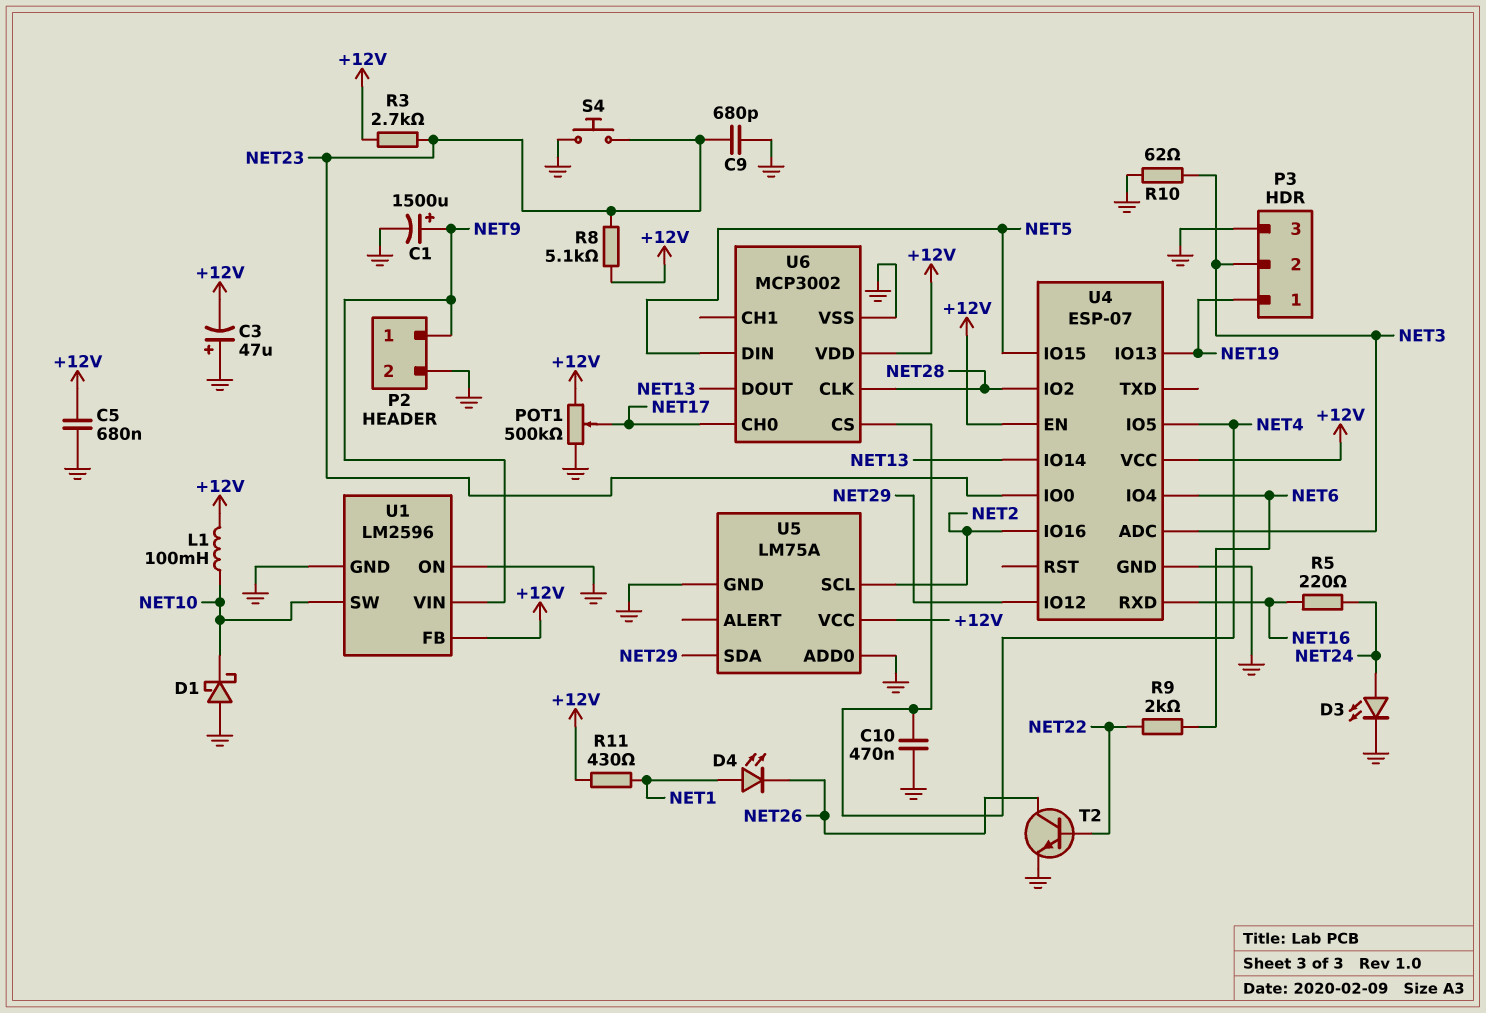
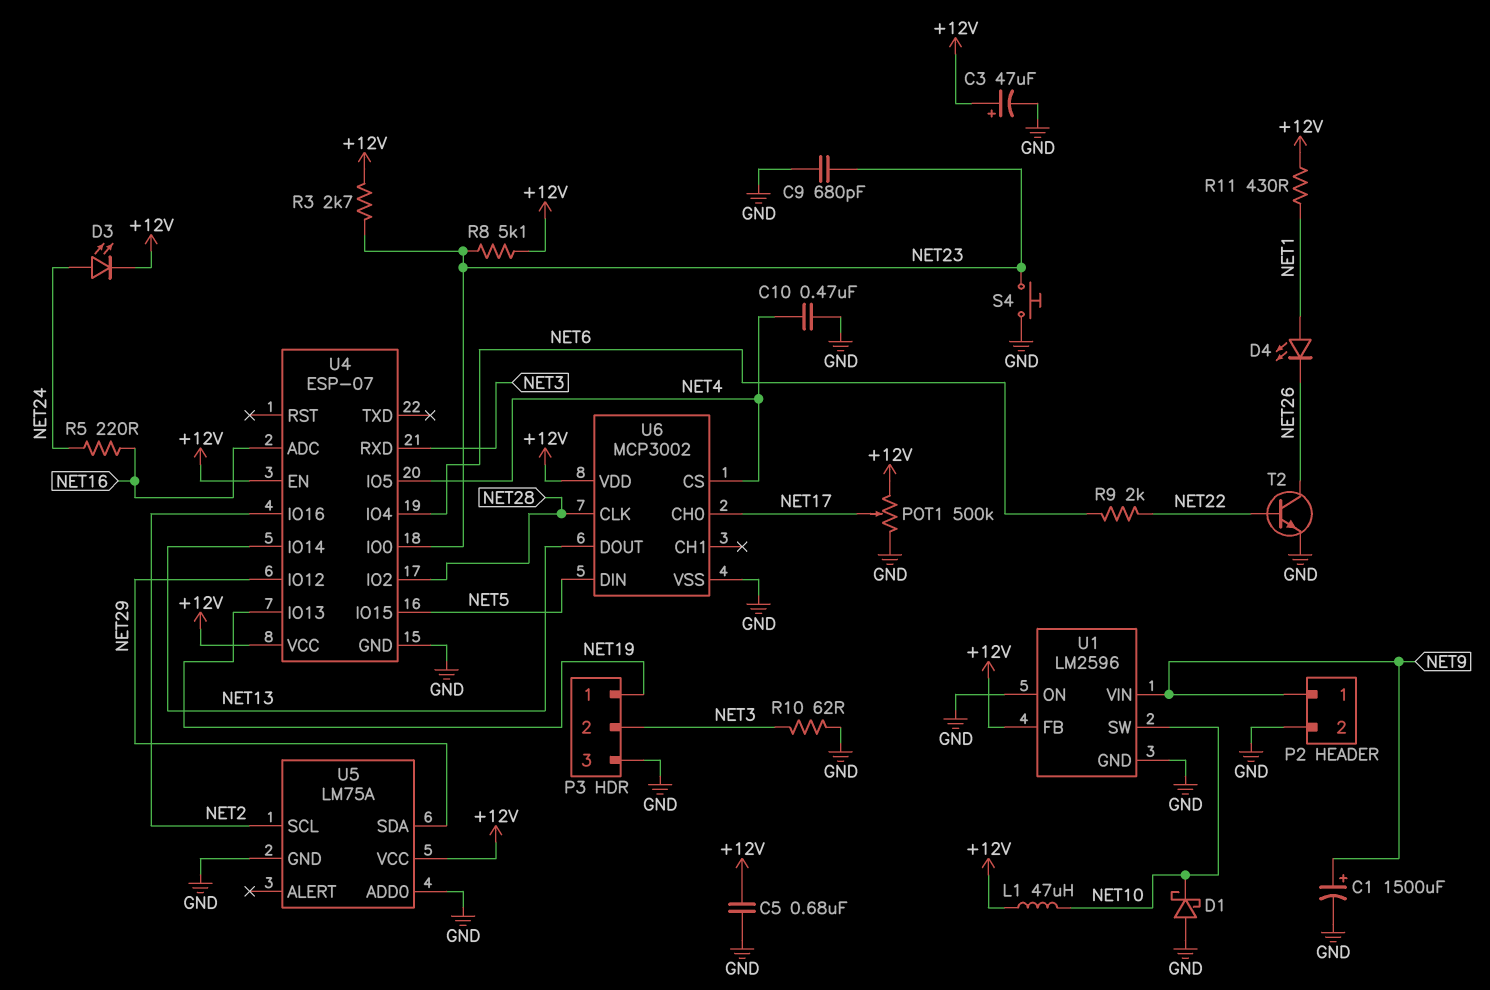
C3: 47uF (plus GND, minus +12V) -> 47uF (plus +12V, minus GND)
D3: LED (A NET24, K GND) -> LED (A NET24, K +12V)
L1: 100mH (+12V, NET10) -> 47uH (+12V, NET10)
U4 pin ADC: NET3 -> NET16
U4 pin RXD: NET16 -> NET3

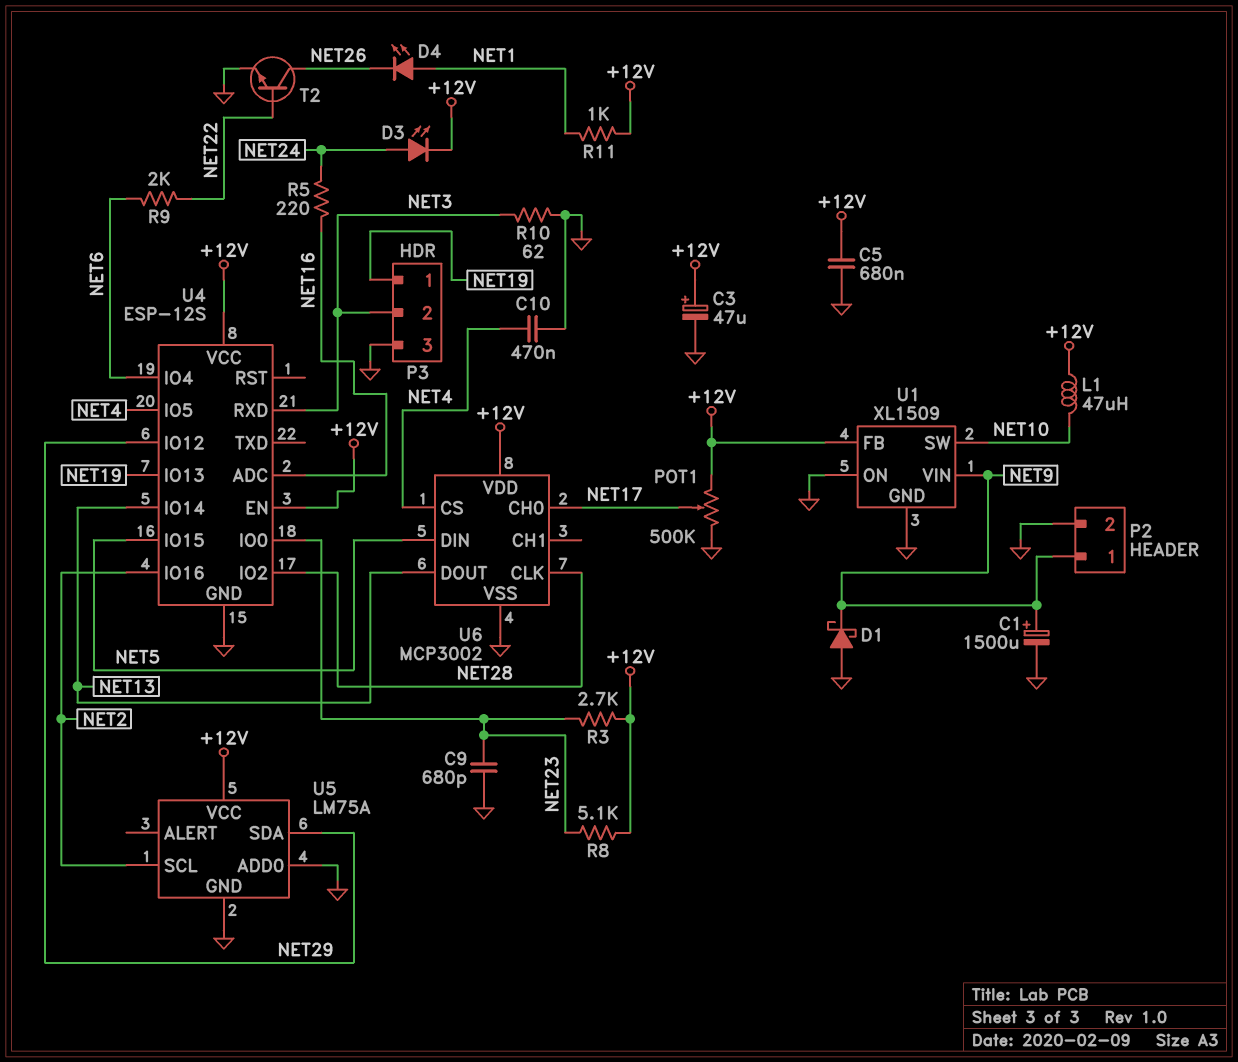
D1: schottky (A GND, K NET10) -> schottky (A GND, K NET9)
R11: 430 (+12V, NET1) -> 1k (+12V, NET1)
S4: button (GND, NET23) -> none
U1: LM2596 -> XL1509
U4: ESP-07 -> ESP-12S

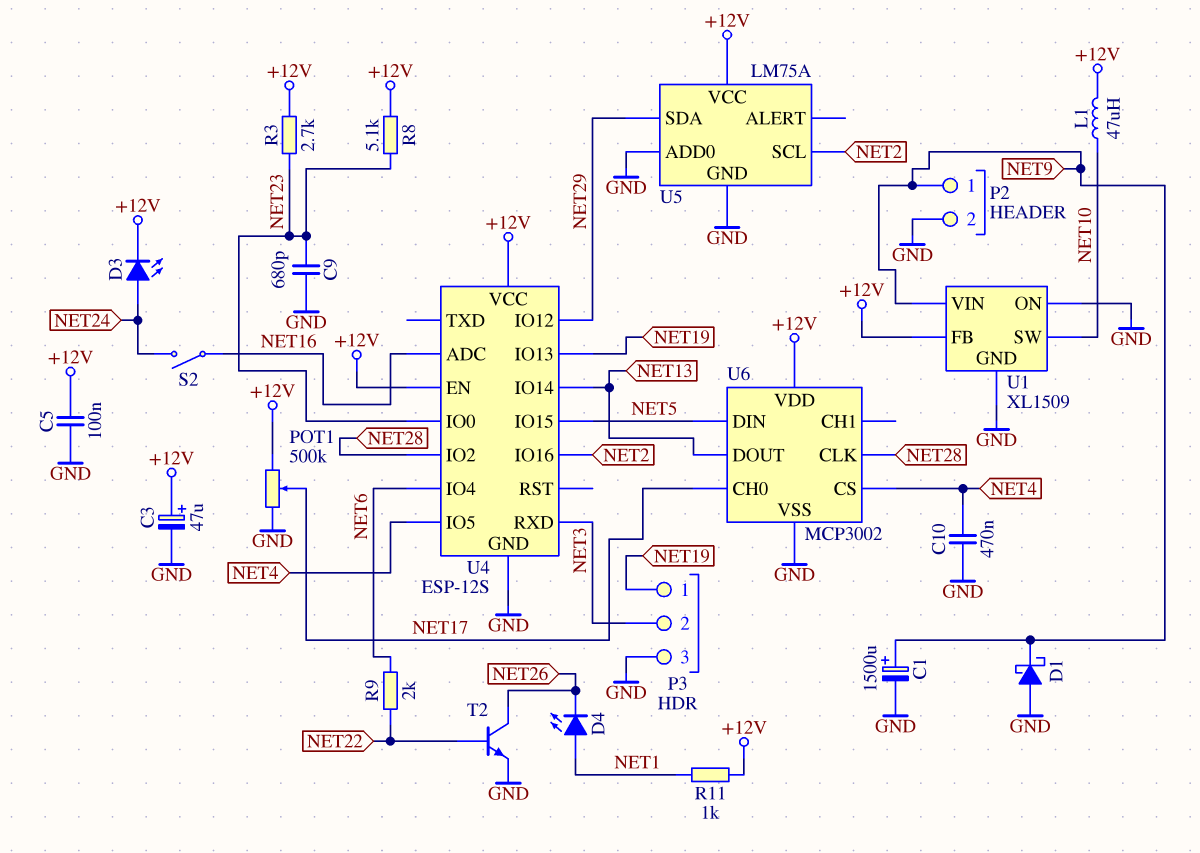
C5: 680nF (+12V, GND) -> 100nF (+12V, GND)
R5: 220 (NET16, NET24) -> none
R10: 62 (GND, NET3) -> none
S2: none -> switch (NET16, NET24)

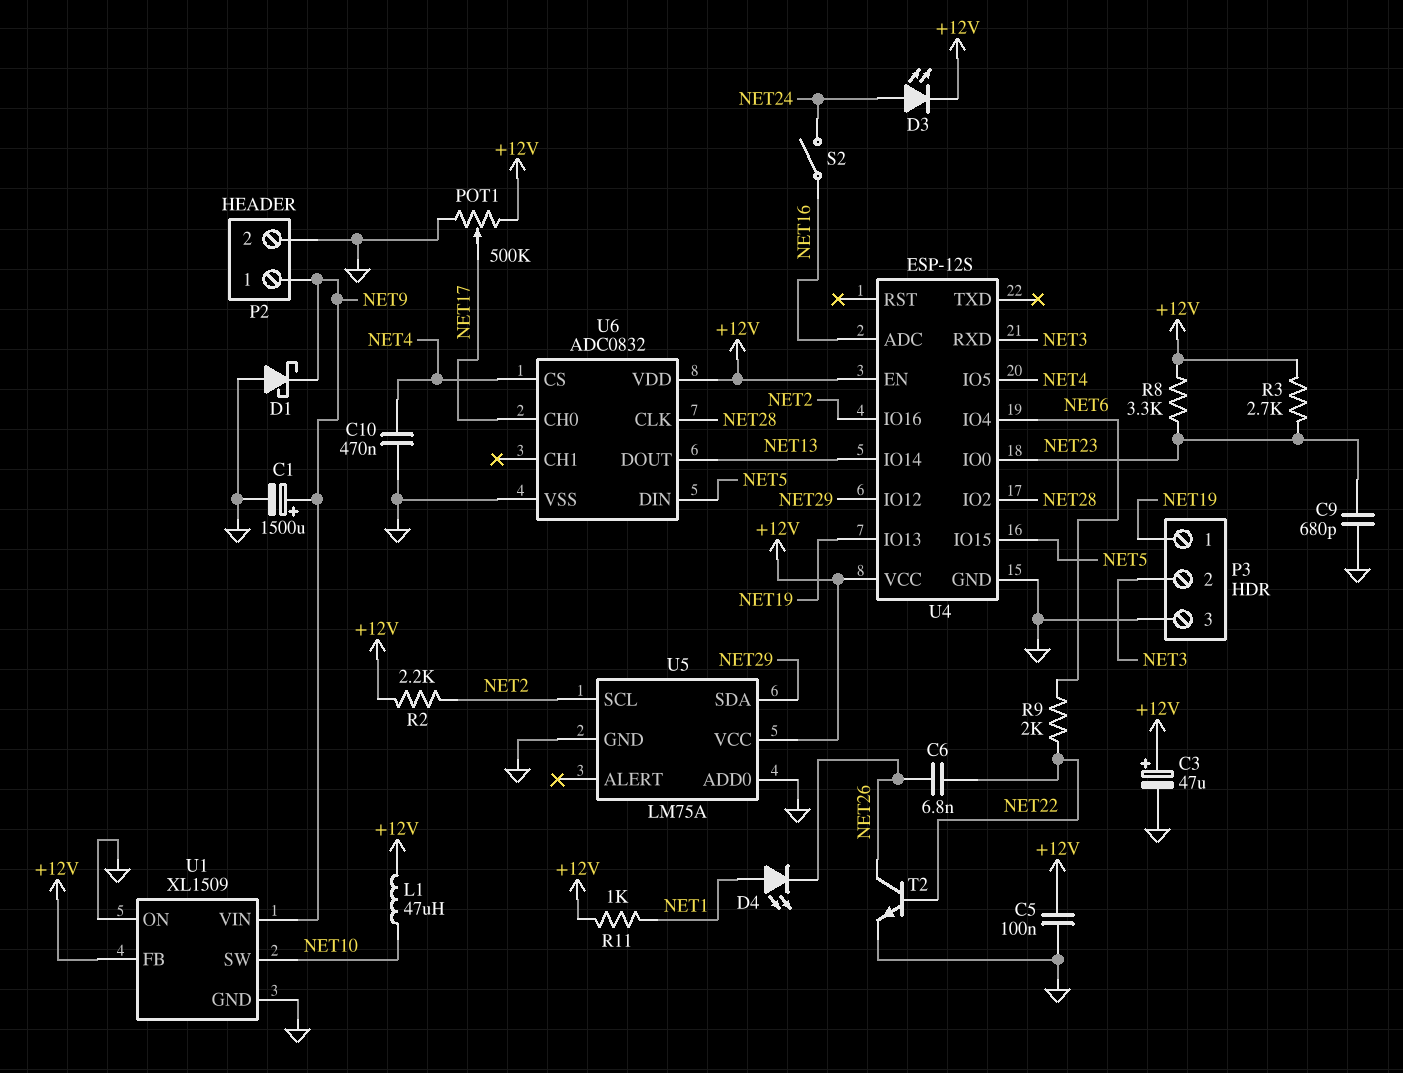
C6: none -> 6.8nF (NET22, NET26)
R2: none -> 2.2k (+12V, NET2)
R8: 5.1k (+12V, NET23) -> 3.3k (+12V, NET23)
U6: MCP3002 -> ADC0832

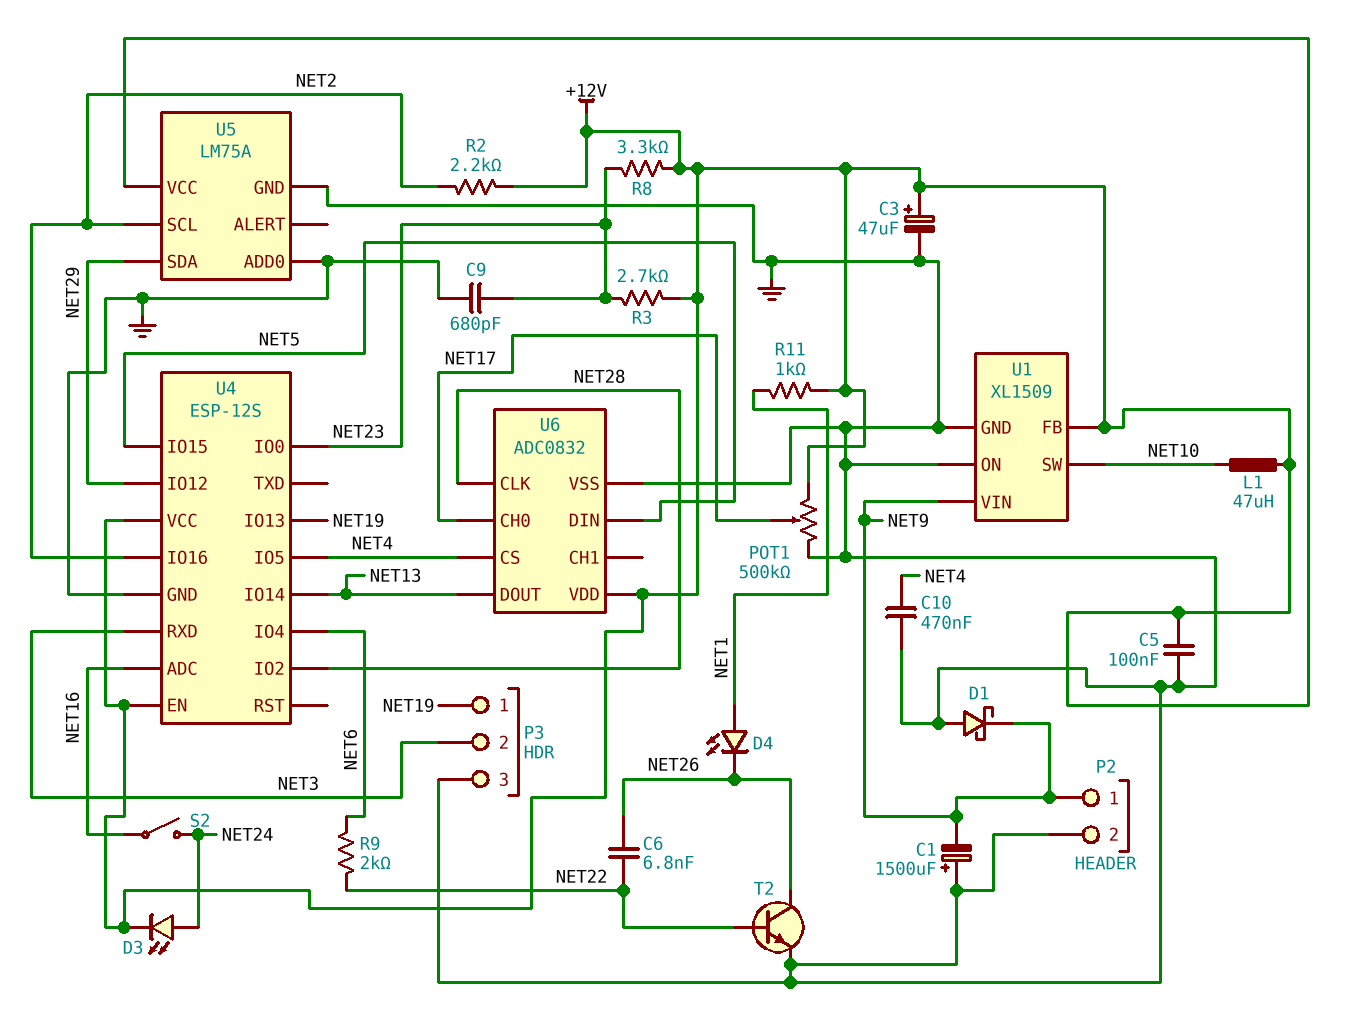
C1: 1500uF (plus NET9, minus GND) -> 1500uF (plus GND, minus NET9)

